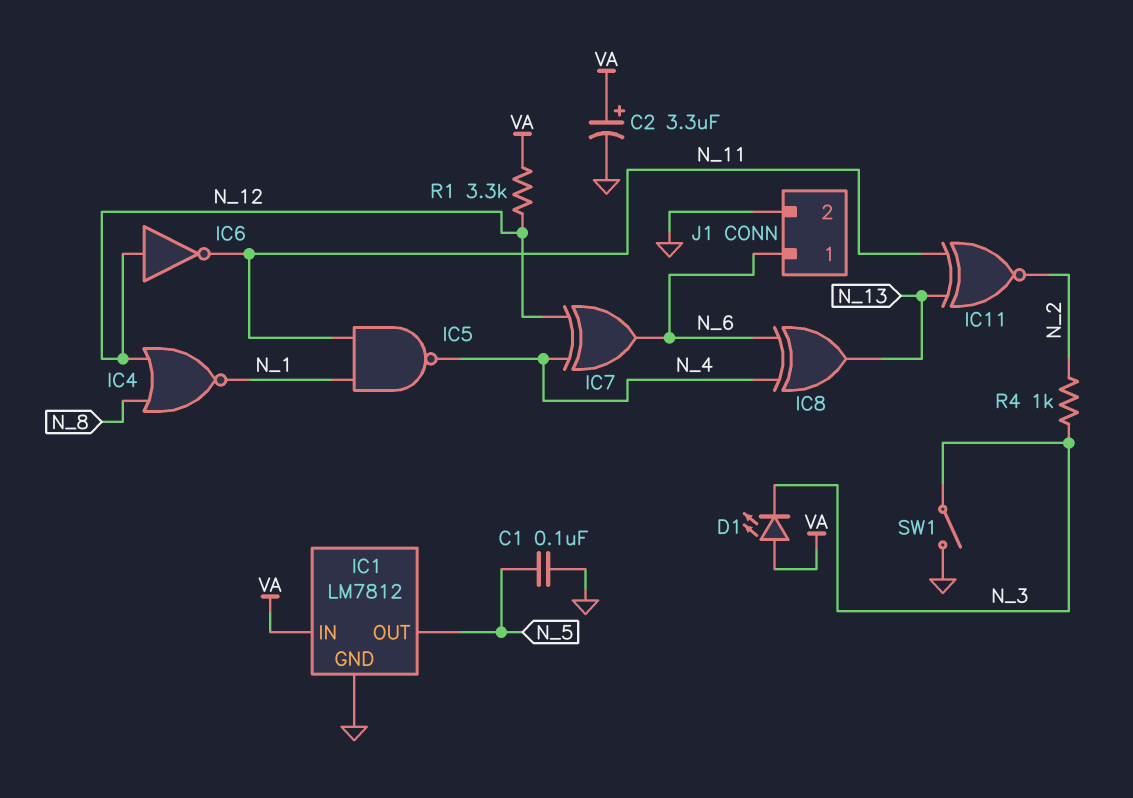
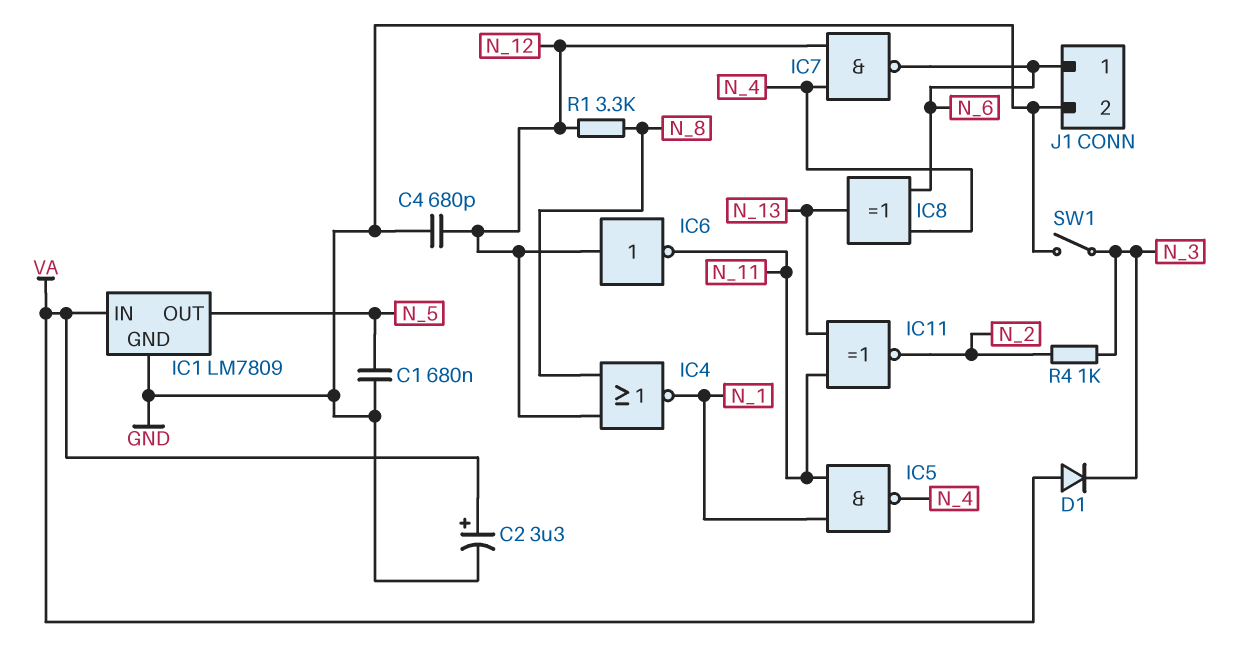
C1: 100nF (GND, N_5) -> 680nF (GND, N_5)
C4: none -> 680pF (GND, N_12)
D1: LED (A VA, K N_3) -> diode (A VA, K N_3)
IC1: LM7812 -> LM7809
IC7: XOR (in N_4, in N_12, out N_6) -> NAND (in N_4, in N_12, out N_6)
R1: 3.3k (N_12, VA) -> 3.3k (N_8, N_12)

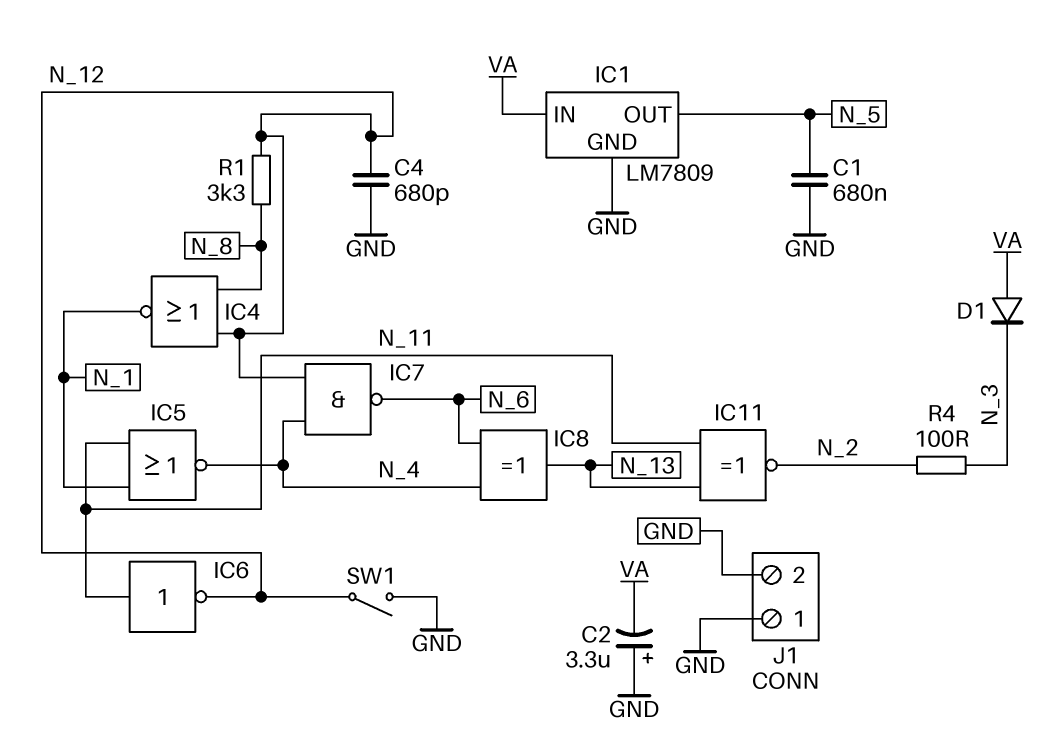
C2: 3.3uF (plus VA, minus GND) -> 3.3uF (plus GND, minus VA)
IC5: NAND (in N_1, in N_11, out N_4) -> NOR (in N_1, in N_11, out N_4)
IC6: NOT (in N_12, out N_11) -> NOT (in N_11, out N_12)
J1 pin 1: N_6 -> GND
R4: 1k (N_2, N_3) -> 100 (N_2, N_3)
SW1: switch (GND, N_3) -> switch (GND, N_12)

